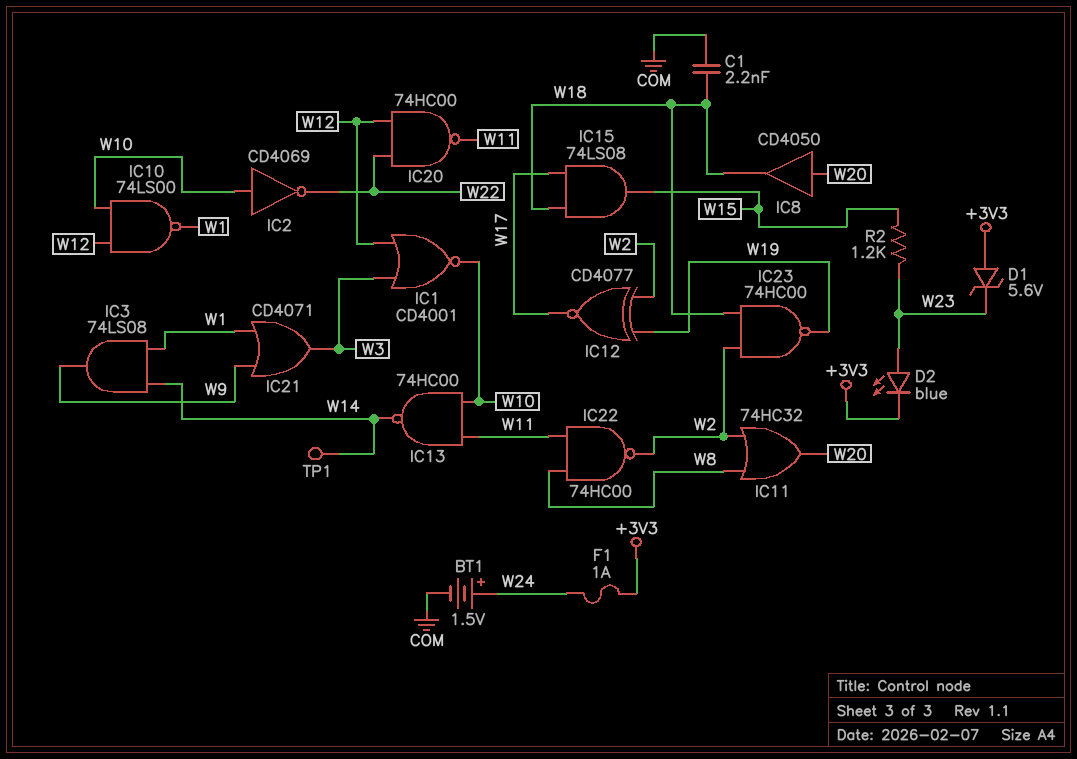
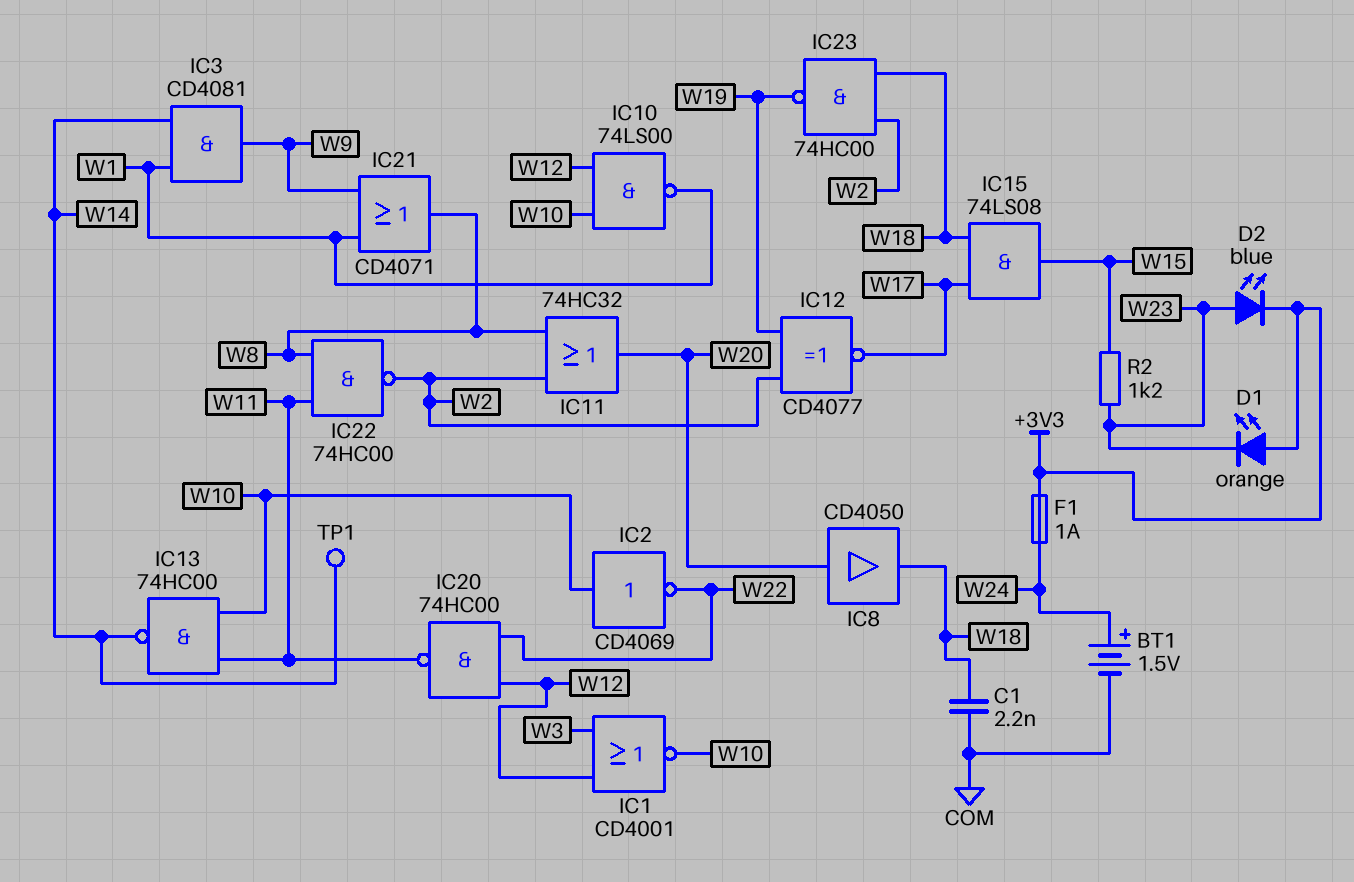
D1: zener 5.6V (A +3V3, K W23) -> LED orange (A +3V3, K W23)
IC3: AND 74LS08 (in W1, in W14, out W9) -> AND CD4081 (in W1, in W14, out W9)
IC21: OR CD4071 (in W1, in W9, out W3) -> OR CD4071 (in W1, in W9, out W8)

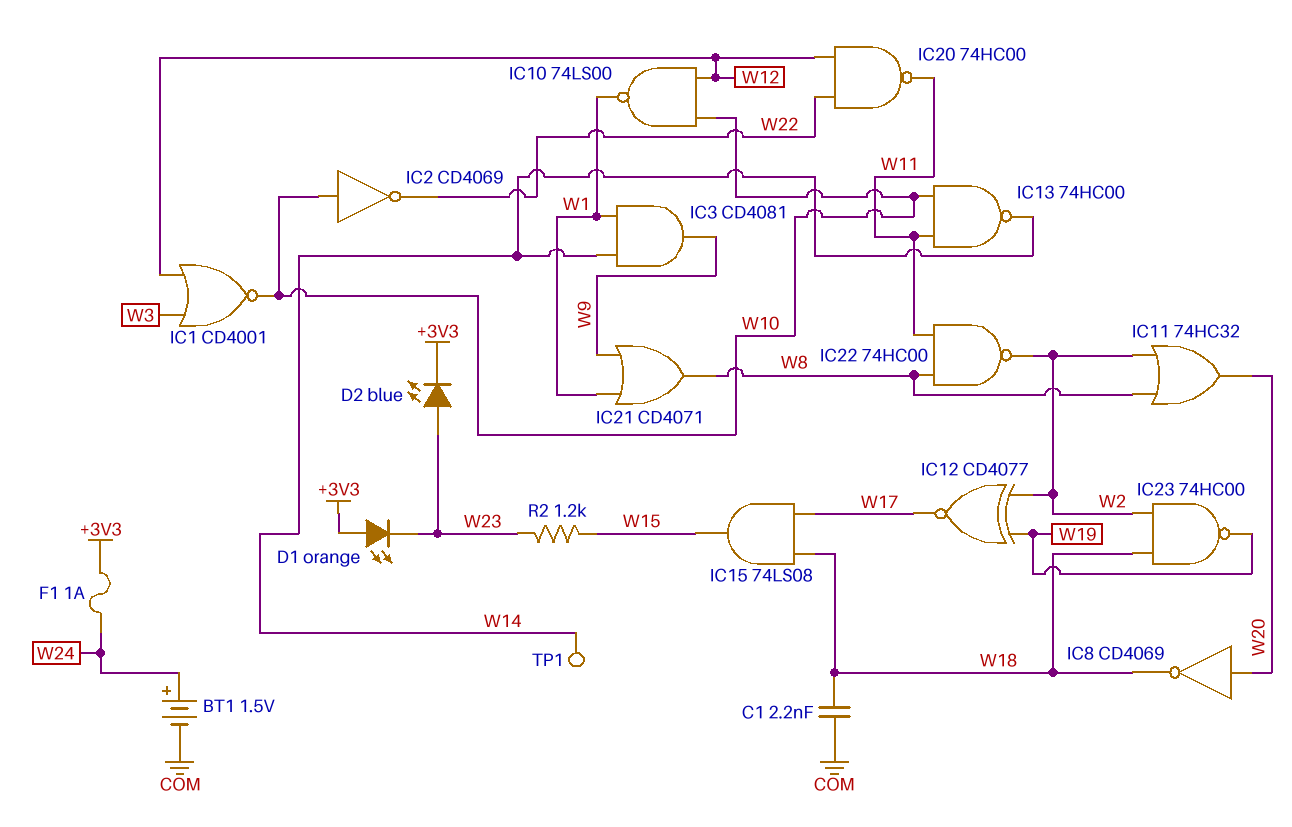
IC8: buffer CD4050 (in W20, out W18) -> NOT CD4069 (in W20, out W18)

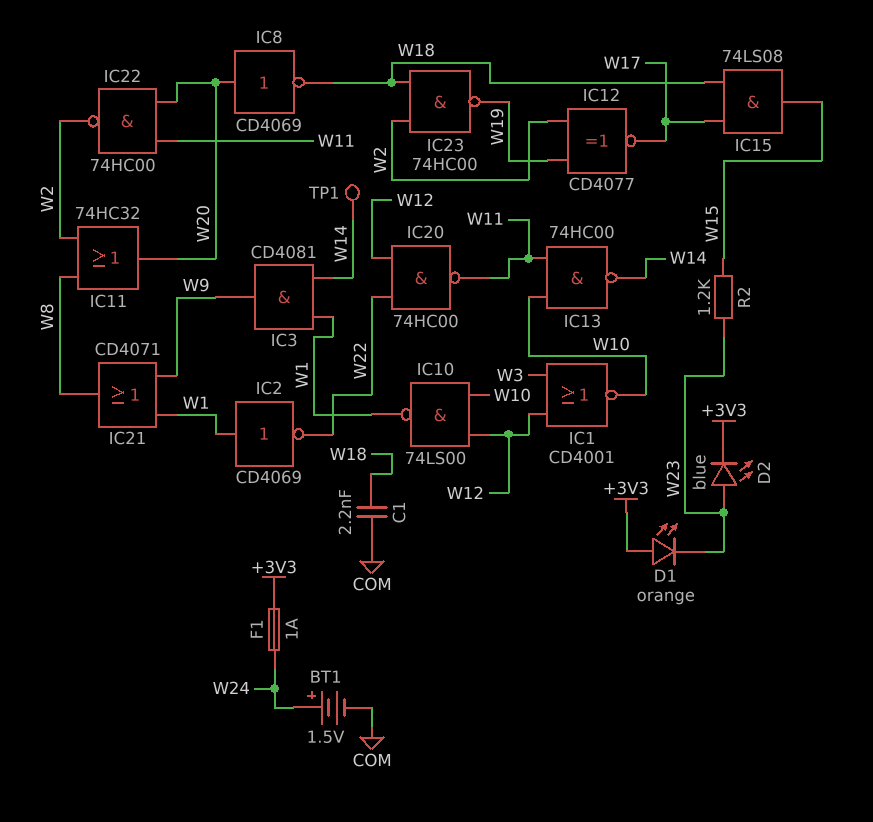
IC2: NOT CD4069 (in W10, out W22) -> NOT CD4069 (in W1, out W22)
IC22: NAND 74HC00 (in W8, in W11, out W2) -> NAND 74HC00 (in W11, in W20, out W2)

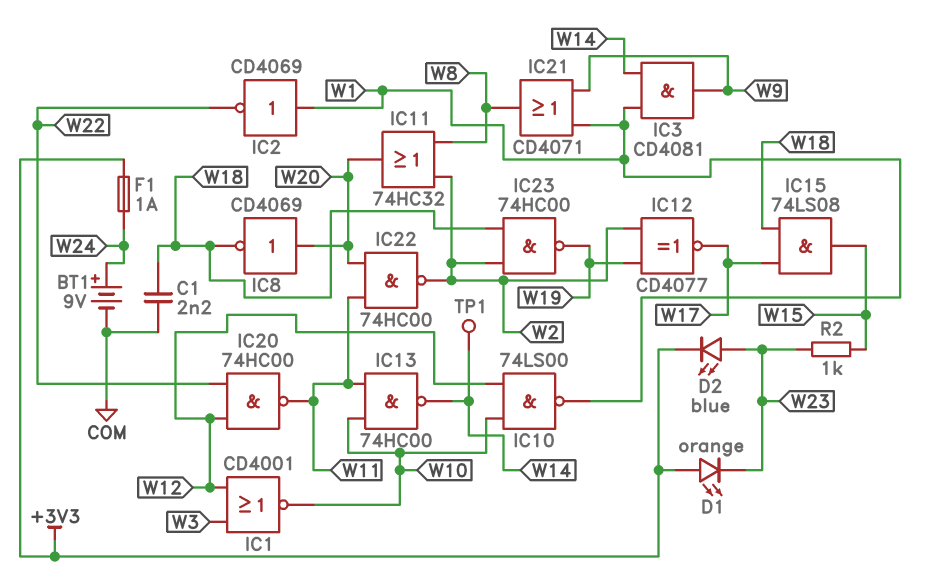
BT1: 1.5V (plus W24, minus COM) -> 9V (plus W24, minus COM)
R2: 1.2k (W15, W23) -> 1k (W15, W23)

